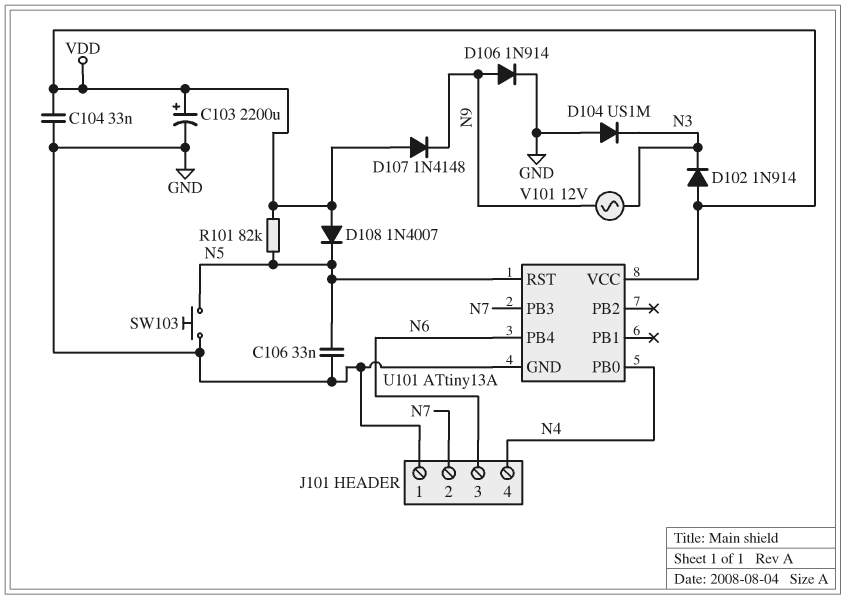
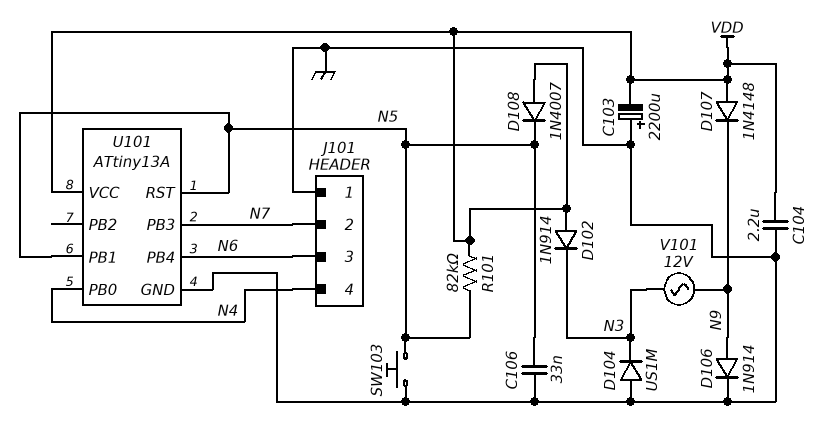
C103: 2200uF (plus VDD, minus GND) -> 2200uF (plus GND, minus VDD)
C104: 33nF (GND, VDD) -> 2.2uF (GND, VDD)
U101 pin PB1: none -> N5

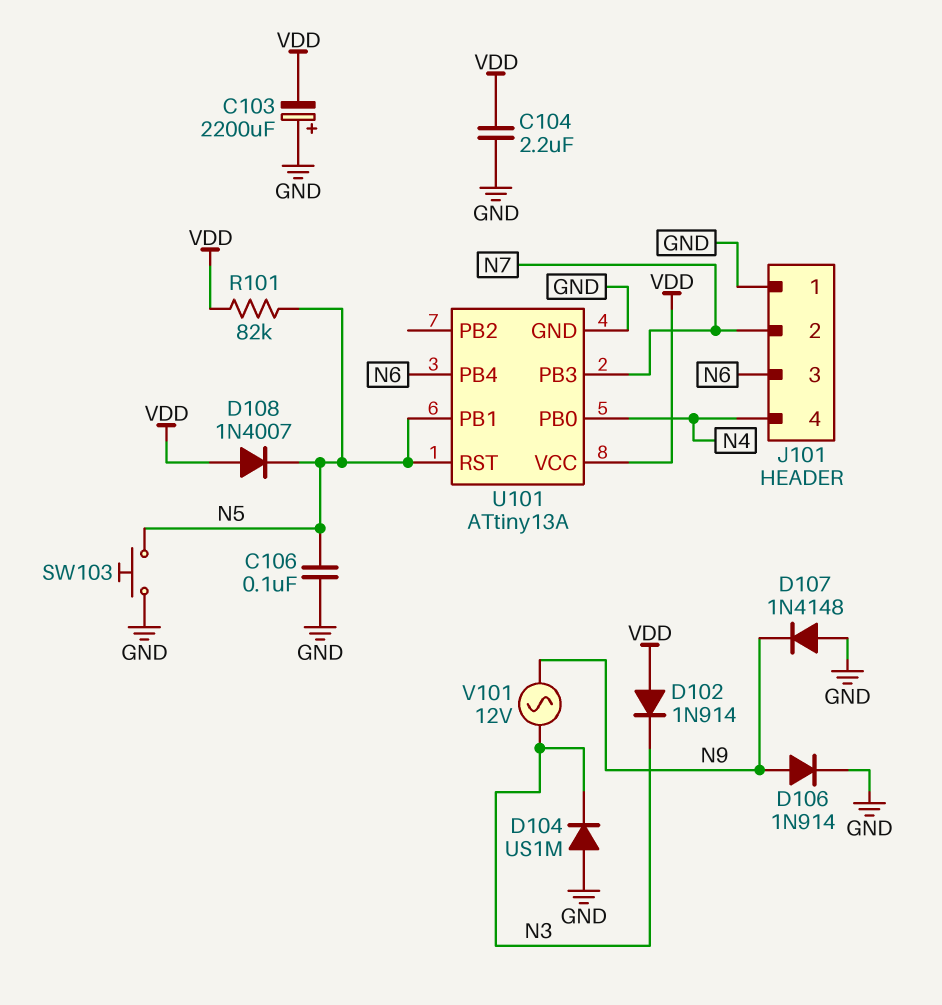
C106: 33nF (GND, N5) -> 100nF (GND, N5)
D107: diode 1N4148 (A VDD, K N9) -> diode 1N4148 (A GND, K N9)

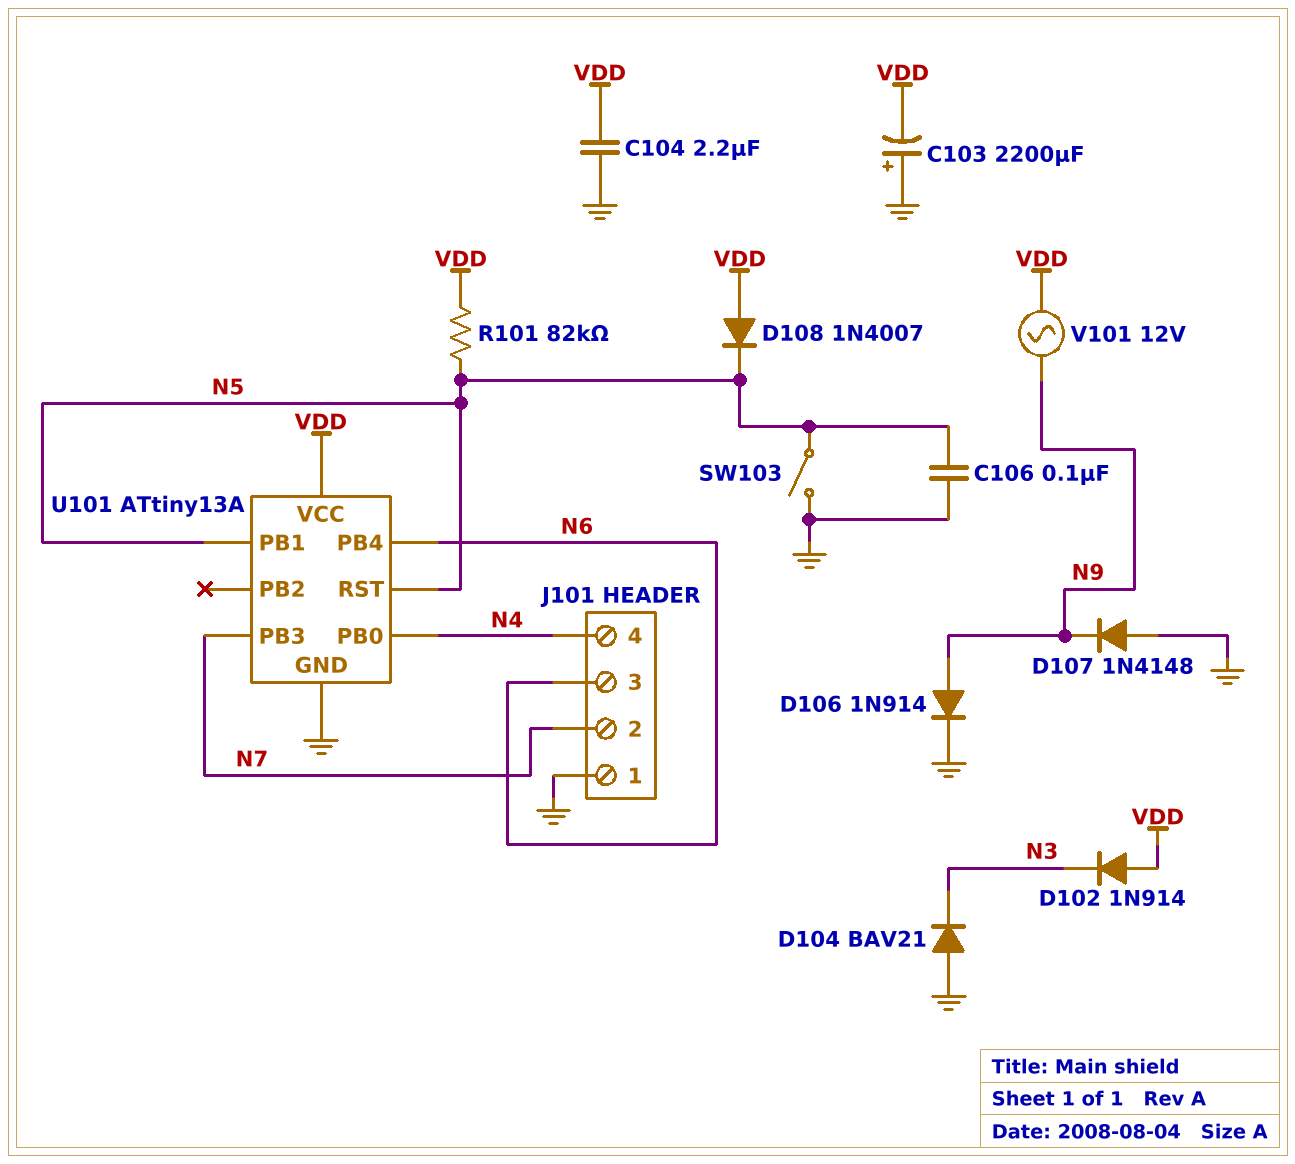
D104: diode US1M (A GND, K N3) -> diode BAV21 (A GND, K N3)
SW103: button (GND, N5) -> switch (GND, N5)
V101: AC 12V (N3, N9) -> AC 12V (N9, VDD)

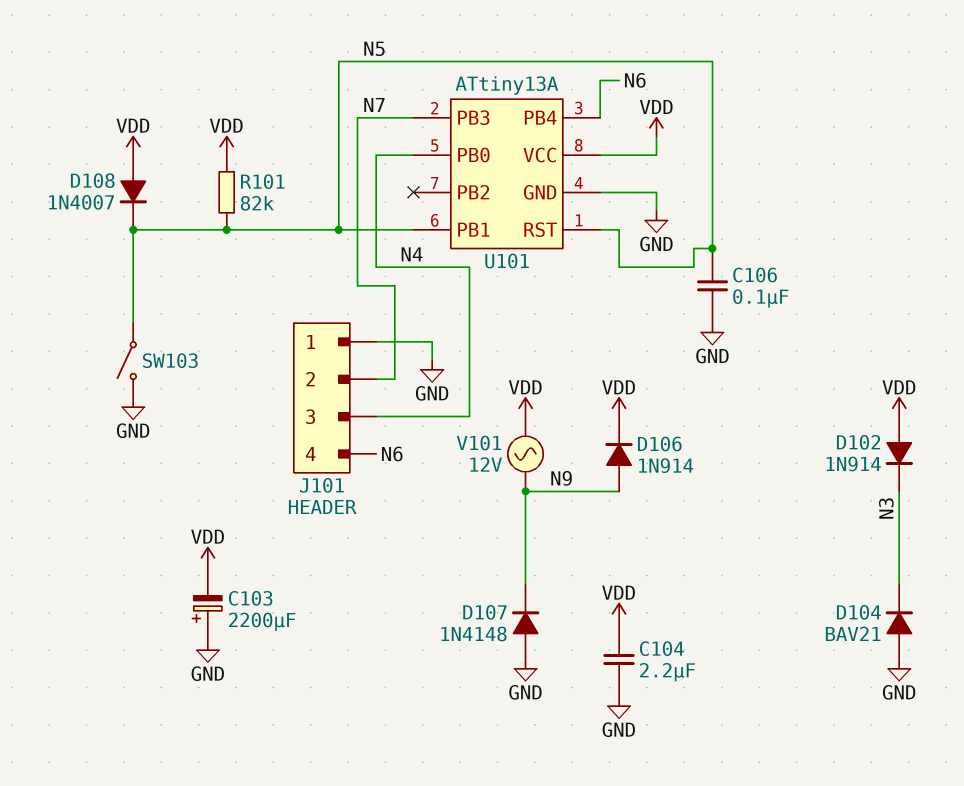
D106: diode 1N914 (A N9, K GND) -> diode 1N914 (A N9, K VDD)
J101 pin 3: N6 -> N4
J101 pin 4: N4 -> N6

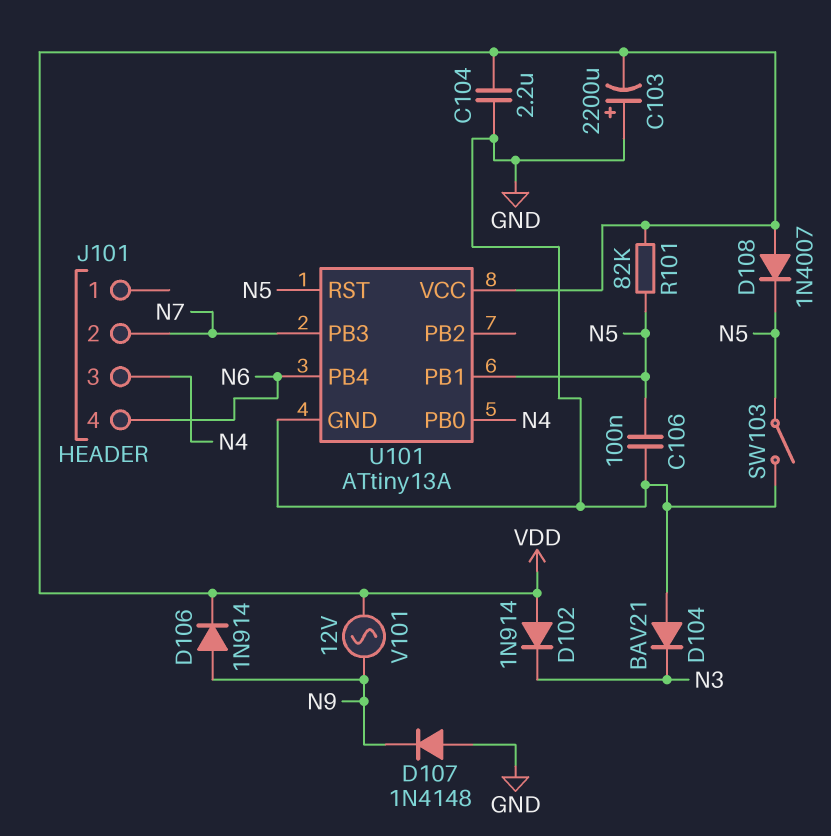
J101 pin 1: GND -> none

